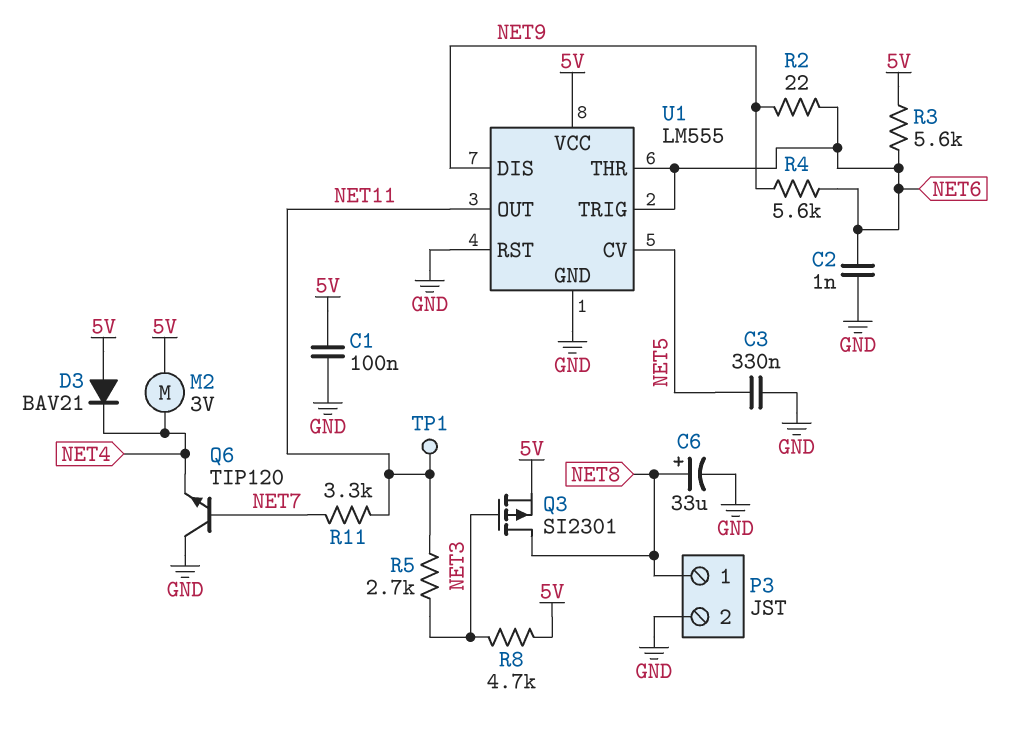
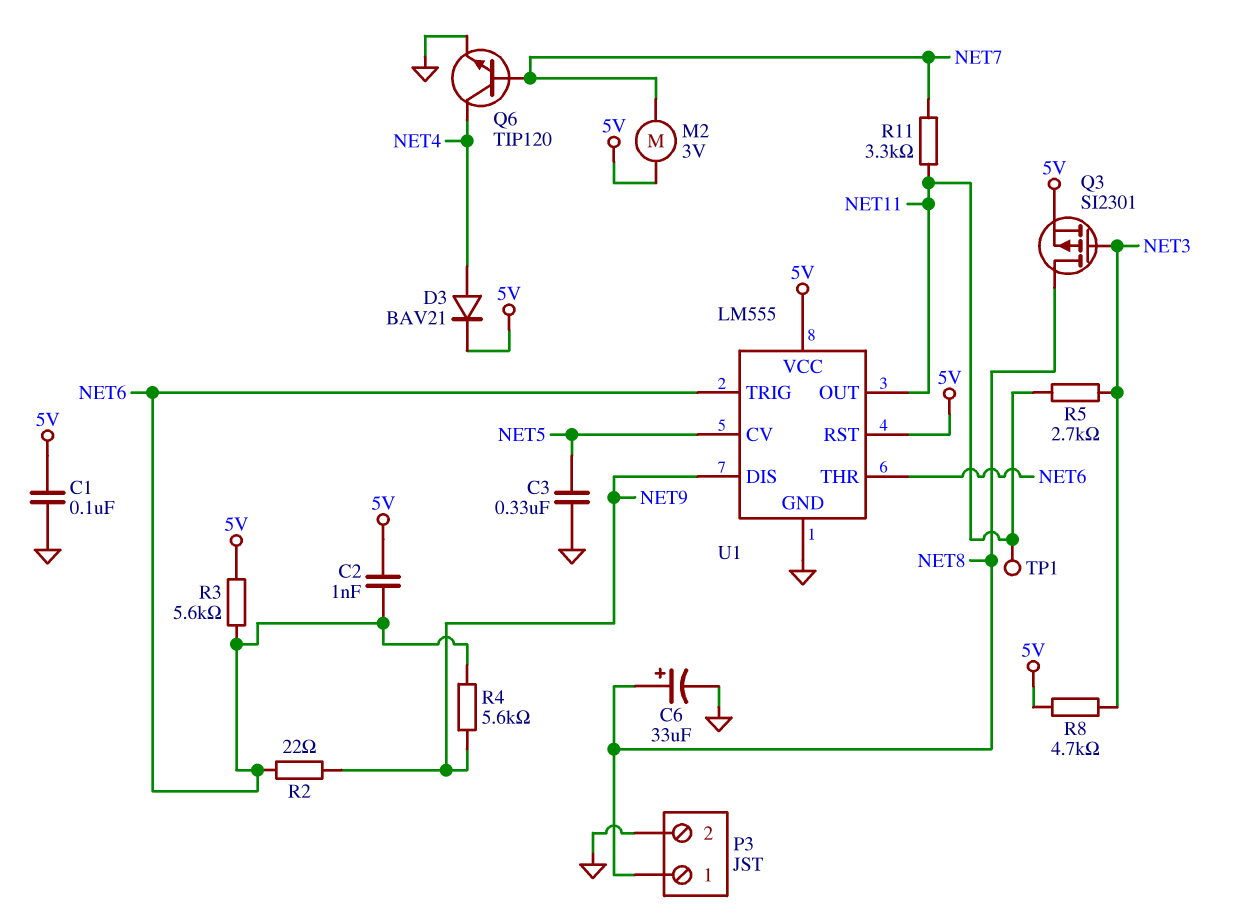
C2: 1nF (GND, NET6) -> 1nF (5V, NET6)
D3: diode BAV21 (A 5V, K NET4) -> diode BAV21 (A NET4, K 5V)
M2: motor 3V (5V, NET4) -> motor 3V (5V, NET7)
Q6: NPN TIP120 (B NET7, C GND, E NET4) -> NPN TIP120 (B NET7, C NET4, E GND)
U1 pin RST: GND -> 5V

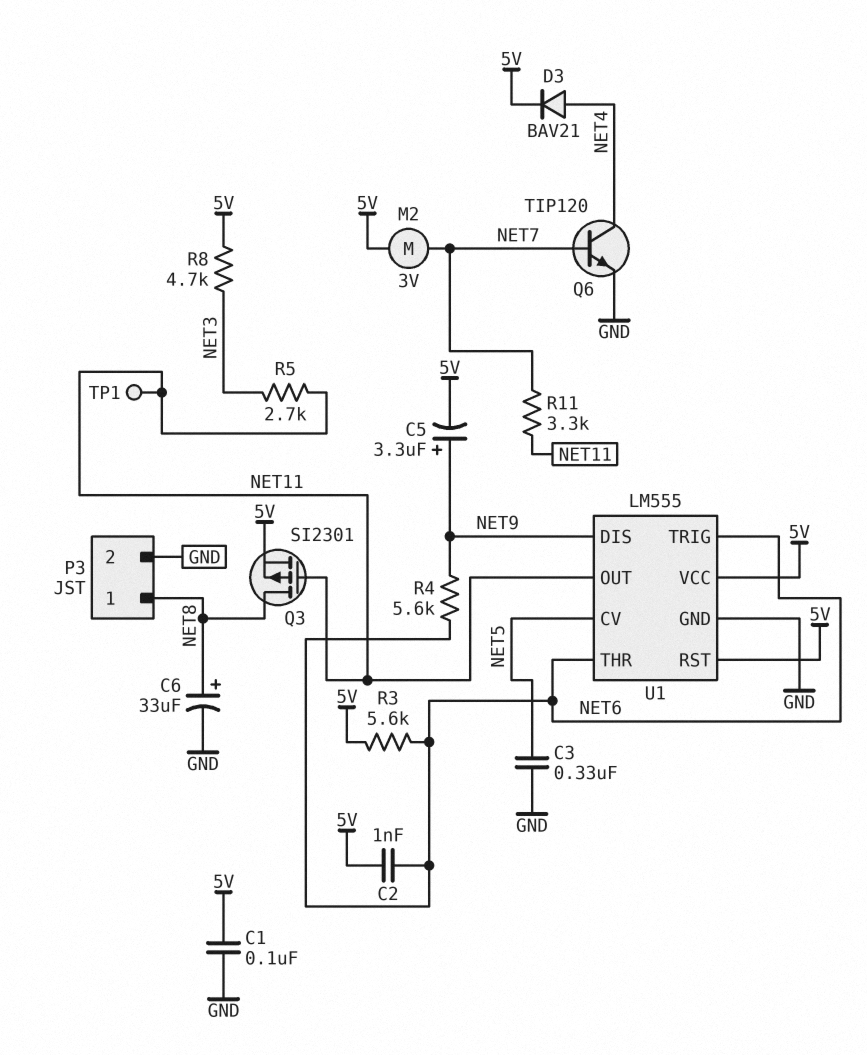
C5: none -> 3.3uF (plus NET9, minus 5V)
Q3: PMOS SI2301 (G NET3, D NET8, S 5V) -> PMOS SI2301 (G NET11, D NET8, S 5V)
R2: 22 (NET6, NET9) -> none

